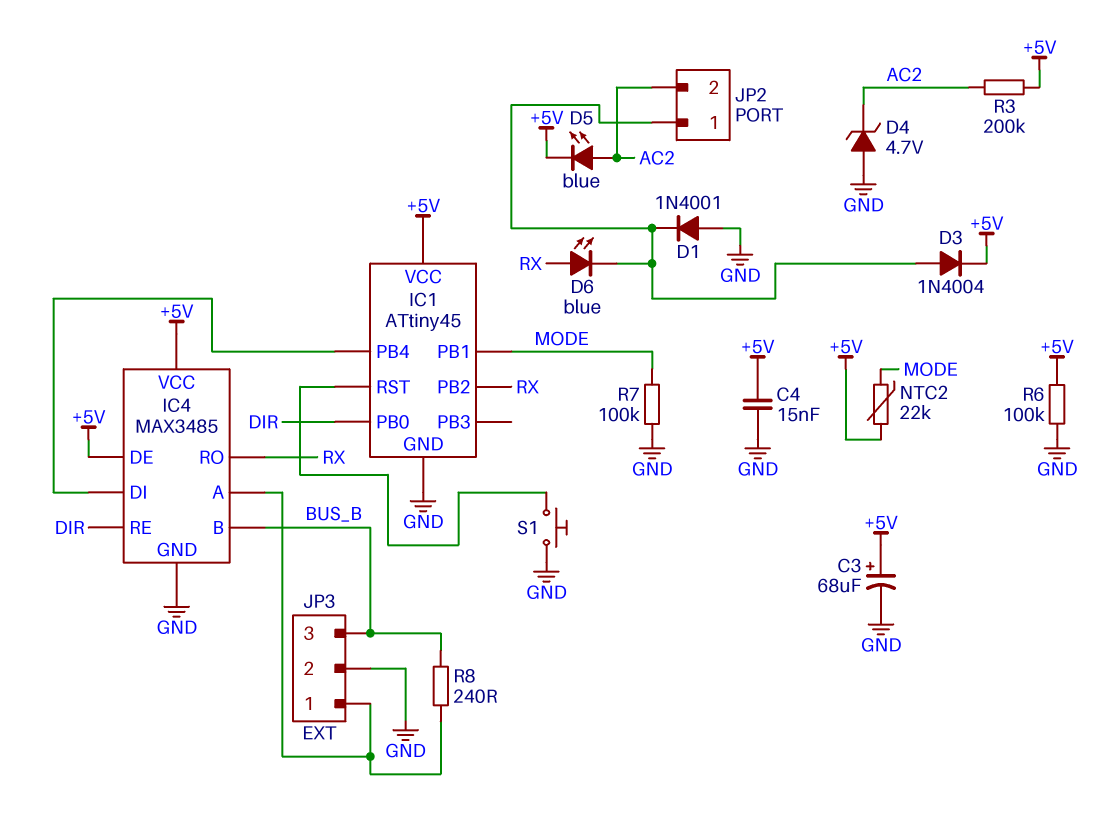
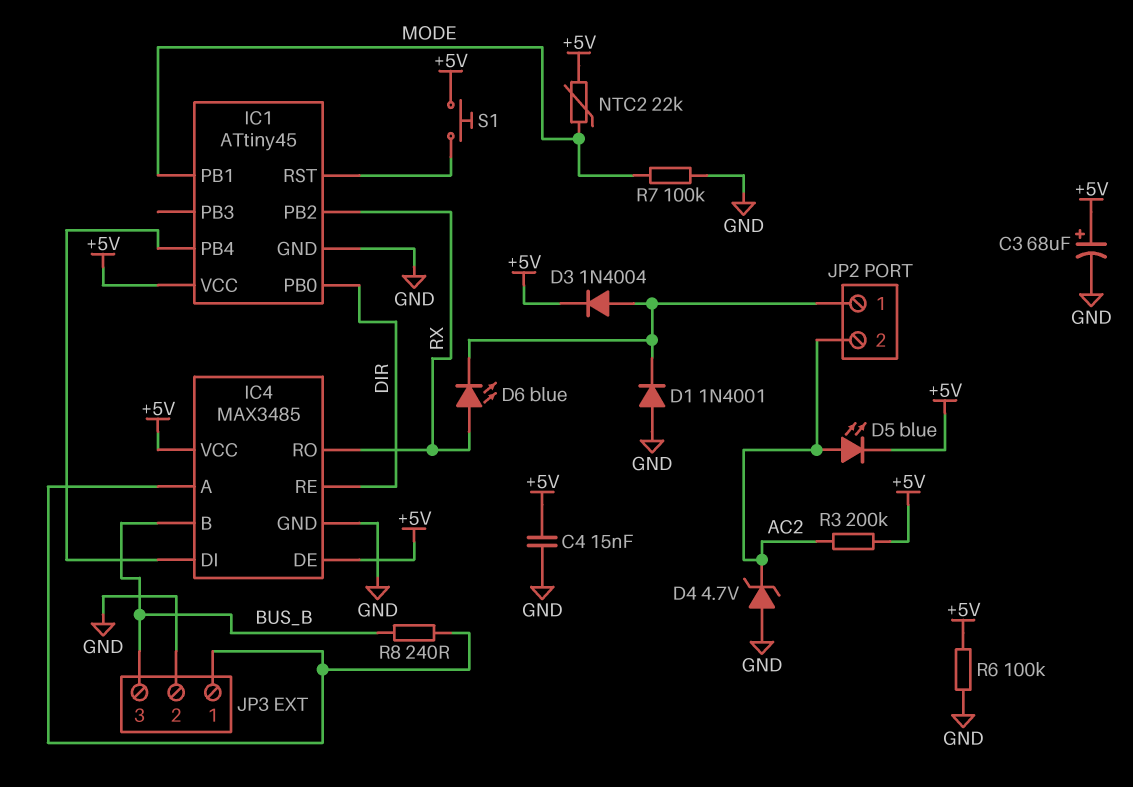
S1: button (GND, IC1/RST) -> button (+5V, IC1/RST)

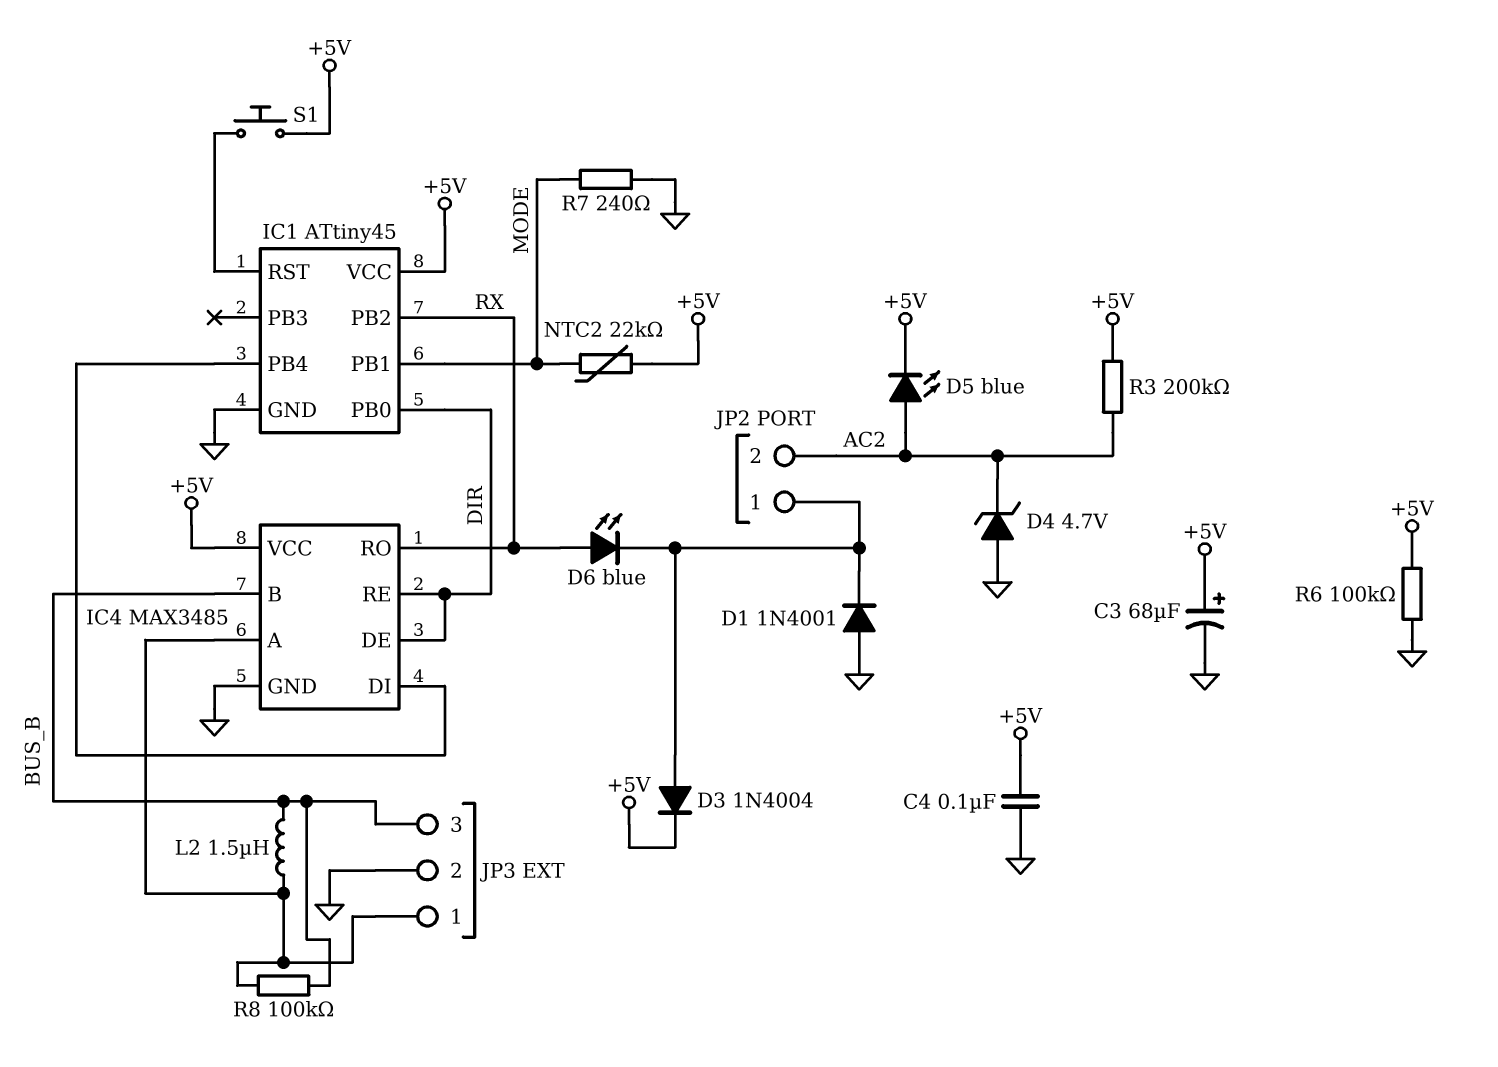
C4: 15nF (+5V, GND) -> 100nF (+5V, GND)
IC4 pin DE: +5V -> DIR
L2: none -> 1.5uH (BUS_B, IC4/A)
R7: 100k (GND, MODE) -> 240 (GND, MODE)
R8: 240 (BUS_B, IC4/A) -> 100k (BUS_B, IC4/A)

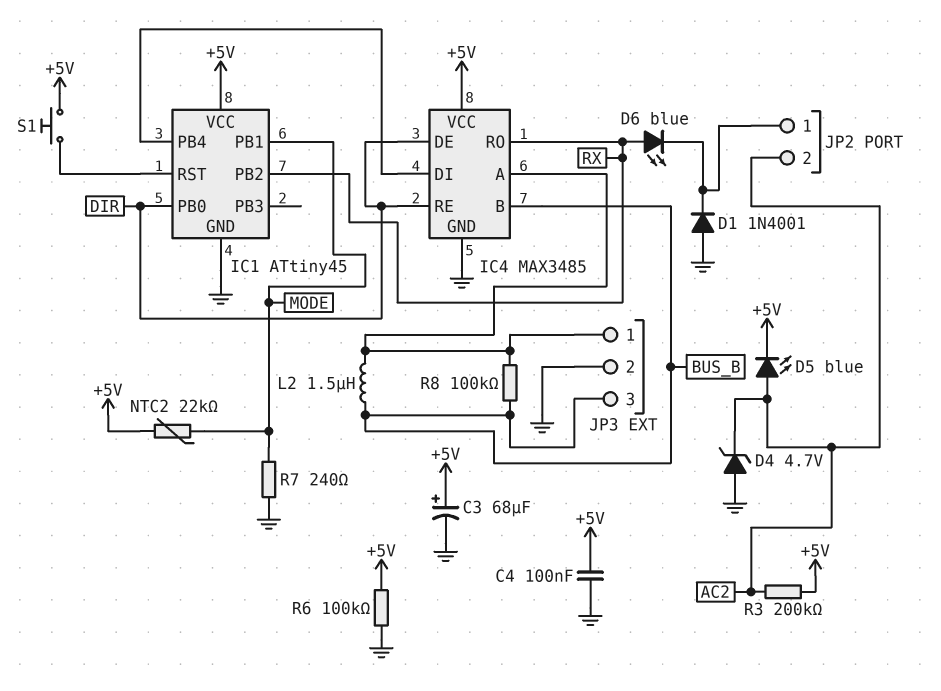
D3: diode 1N4004 (A JP2/1, K +5V) -> none

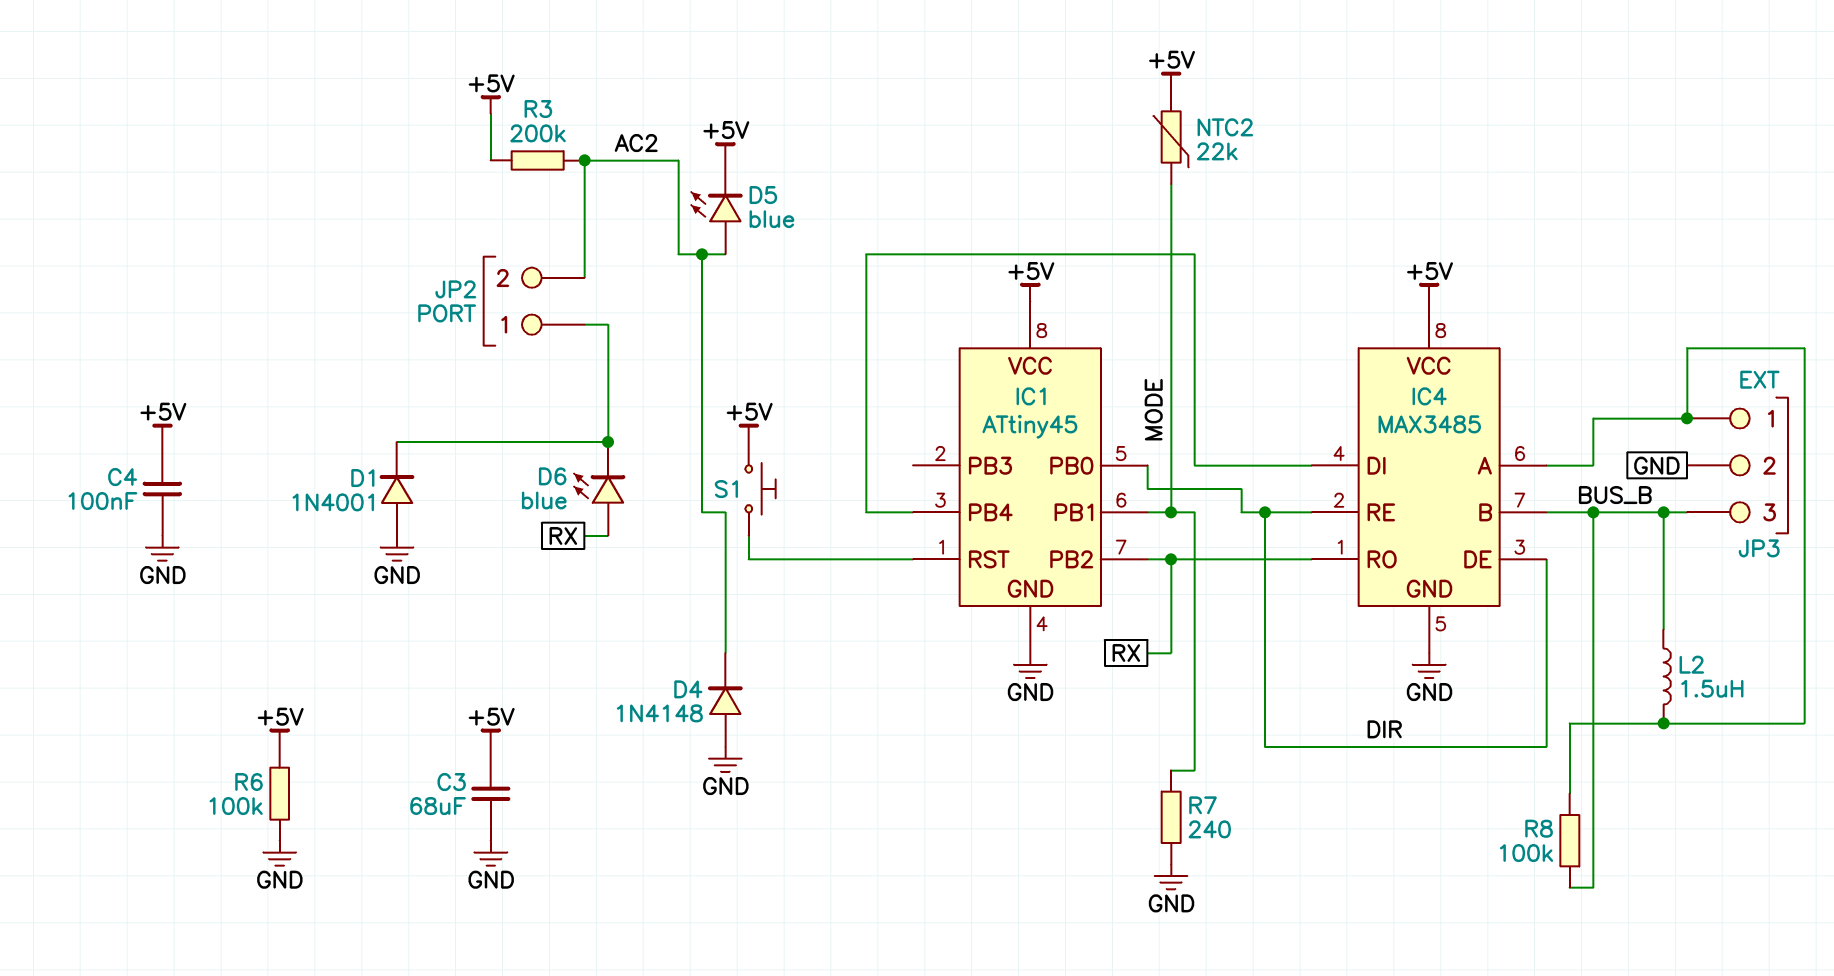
C3: 68uF (plus +5V, minus GND) -> 68uF (+5V, GND)
D4: zener 4.7V (A GND, K AC2) -> diode 1N4148 (A GND, K AC2)

